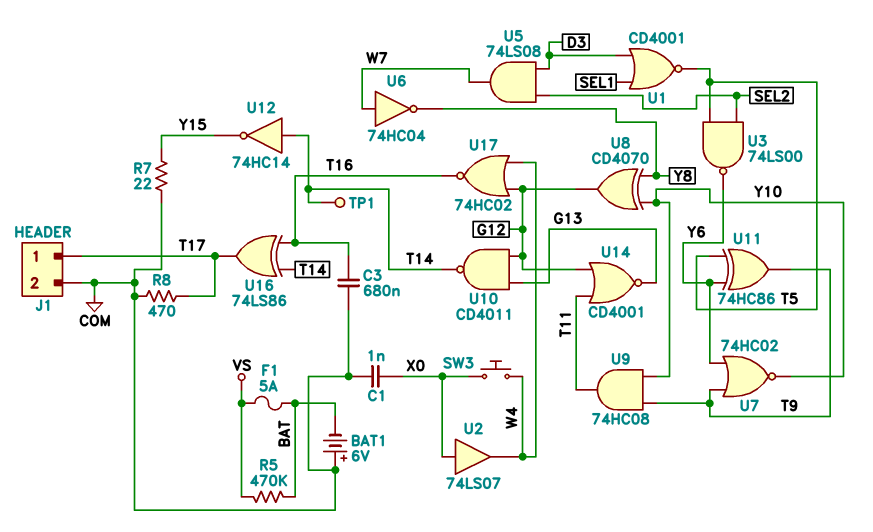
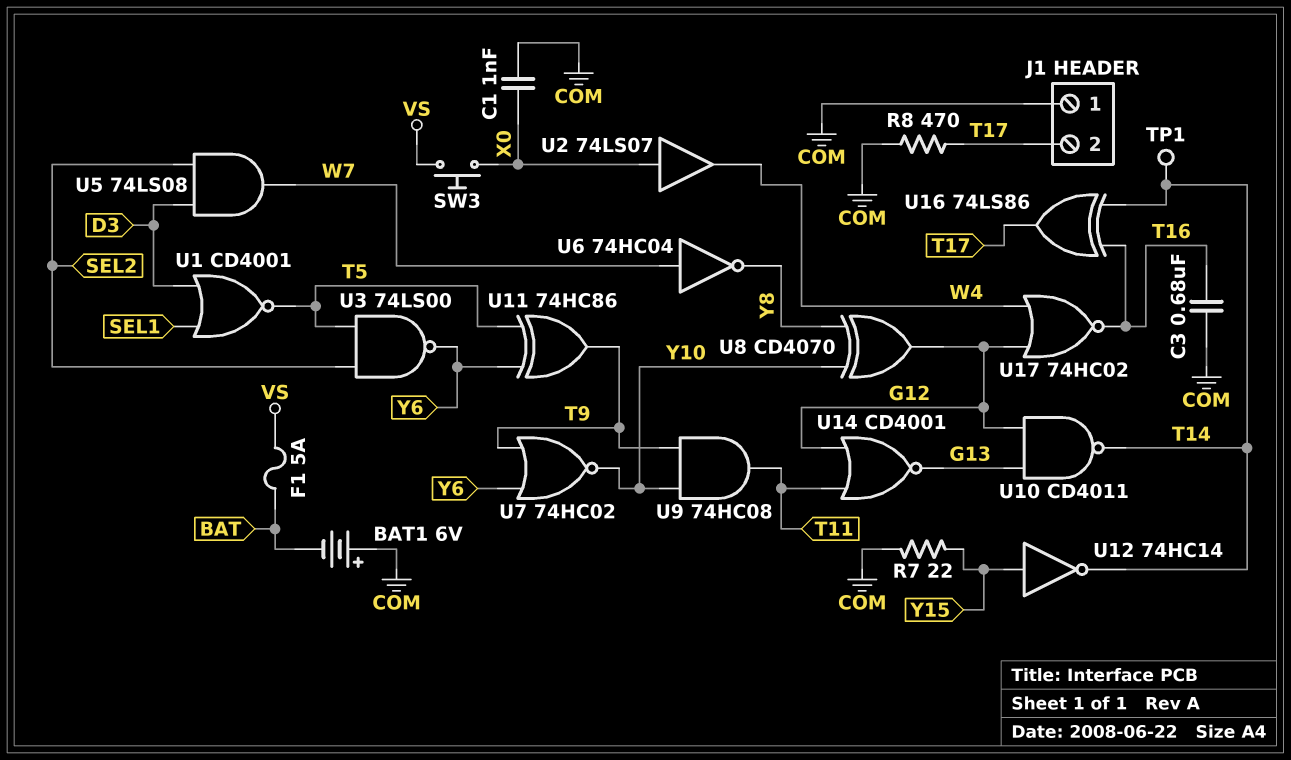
J1 pin 1: T17 -> COM
J1 pin 2: COM -> T17
R5: 470k (BAT, VS) -> none
SW3: button (W4, X0) -> button (VS, X0)
U12: NOT 74HC14 (in T14, out Y15) -> NOT 74HC14 (in Y15, out T14)

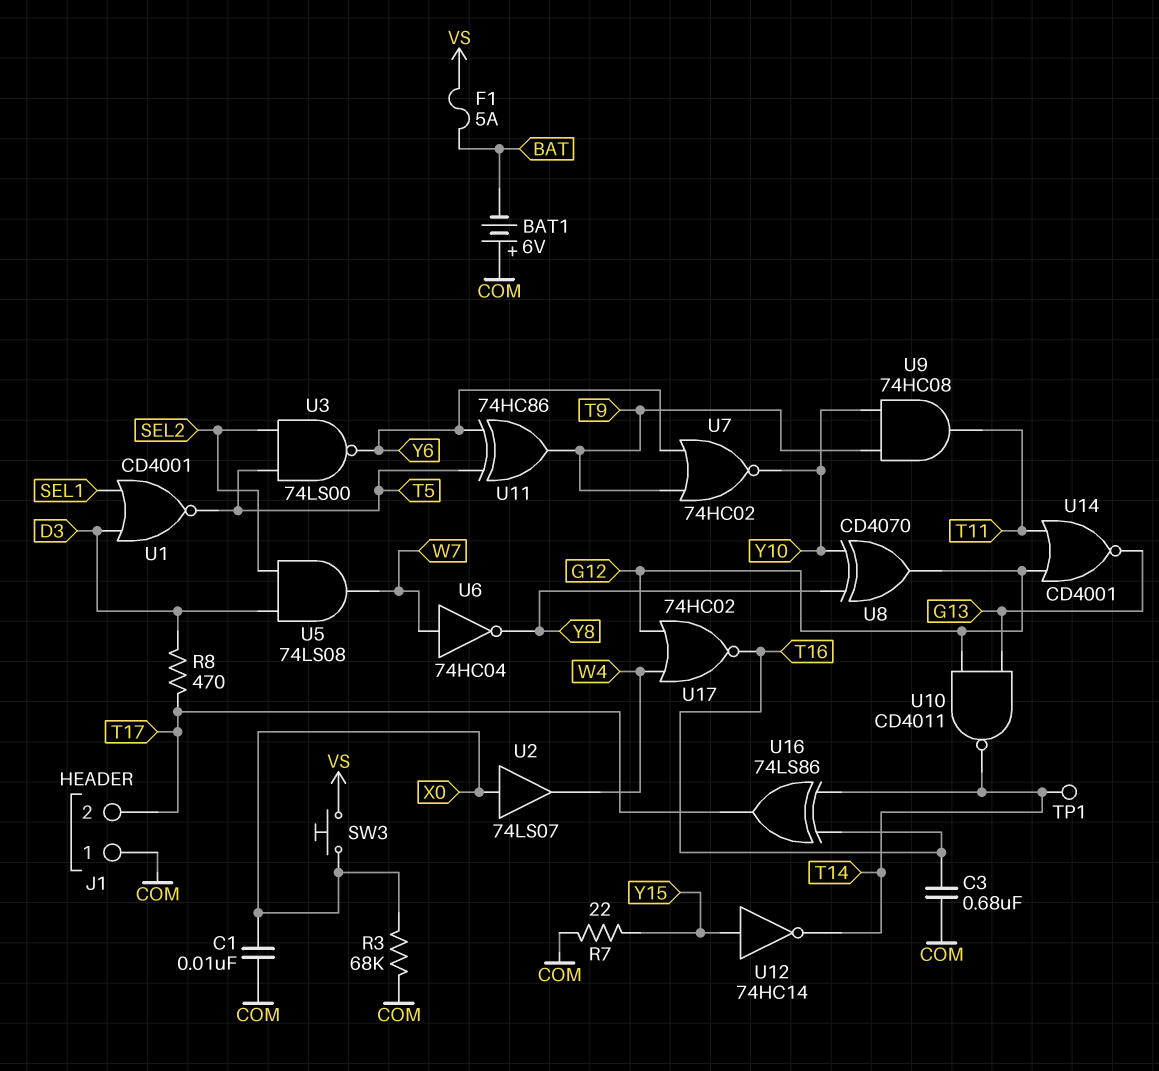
C1: 1nF (COM, X0) -> 10nF (COM, X0)
R3: none -> 68k (COM, X0)
R8: 470 (COM, T17) -> 470 (D3, T17)

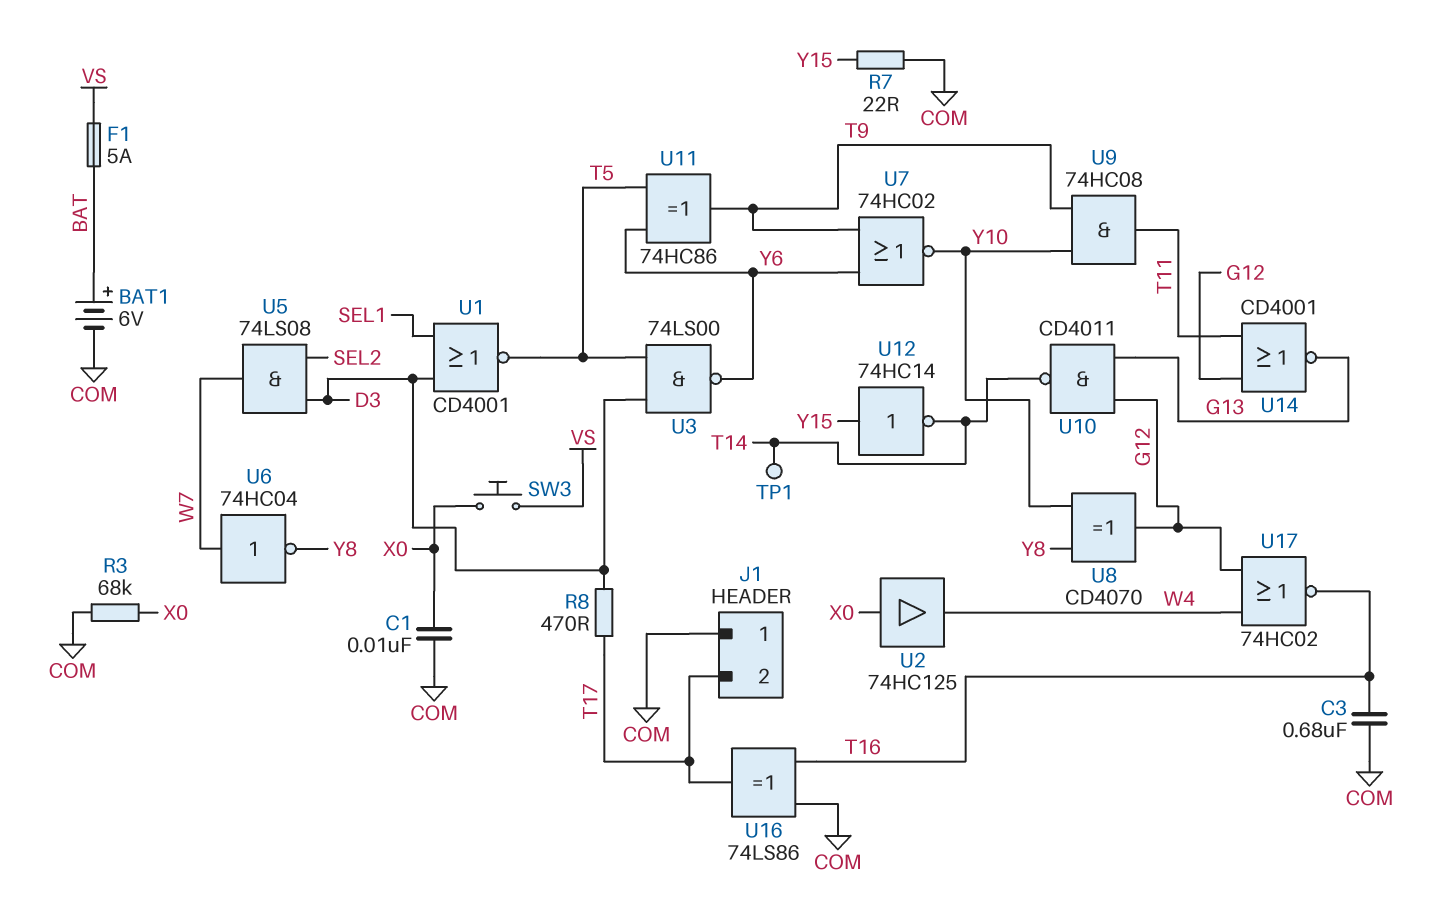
BAT1: 6V (plus COM, minus BAT) -> 6V (plus BAT, minus COM)
U2: buffer 74LS07 (in X0, out W4) -> buffer 74HC125 (in X0, out W4)
U3: NAND 74LS00 (in SEL2, in T5, out Y6) -> NAND 74LS00 (in D3, in T5, out Y6)
U16: XOR 74LS86 (in T14, in T16, out T17) -> XOR 74LS86 (in COM, in T16, out T17)

